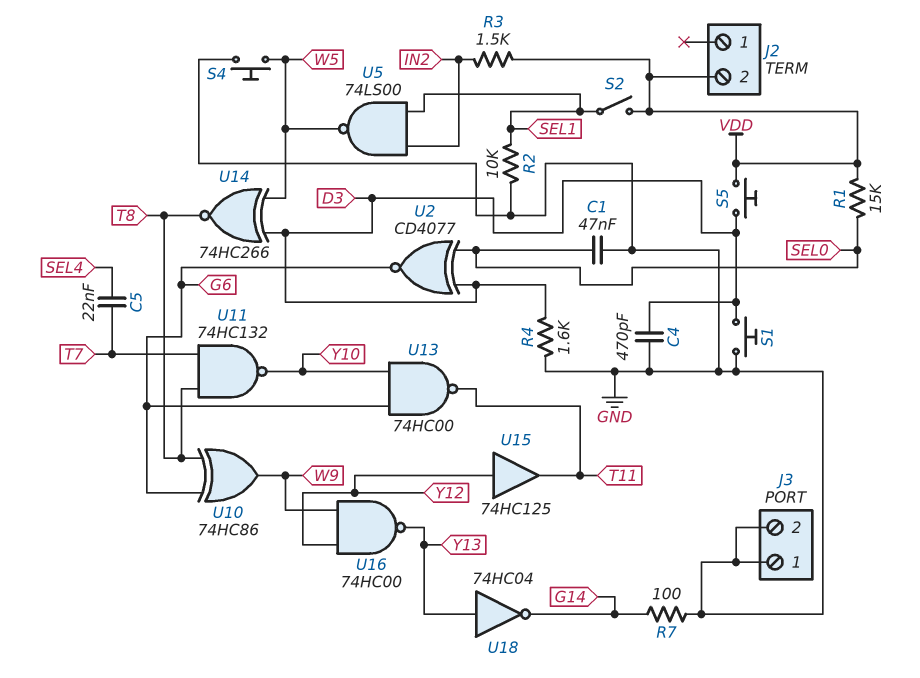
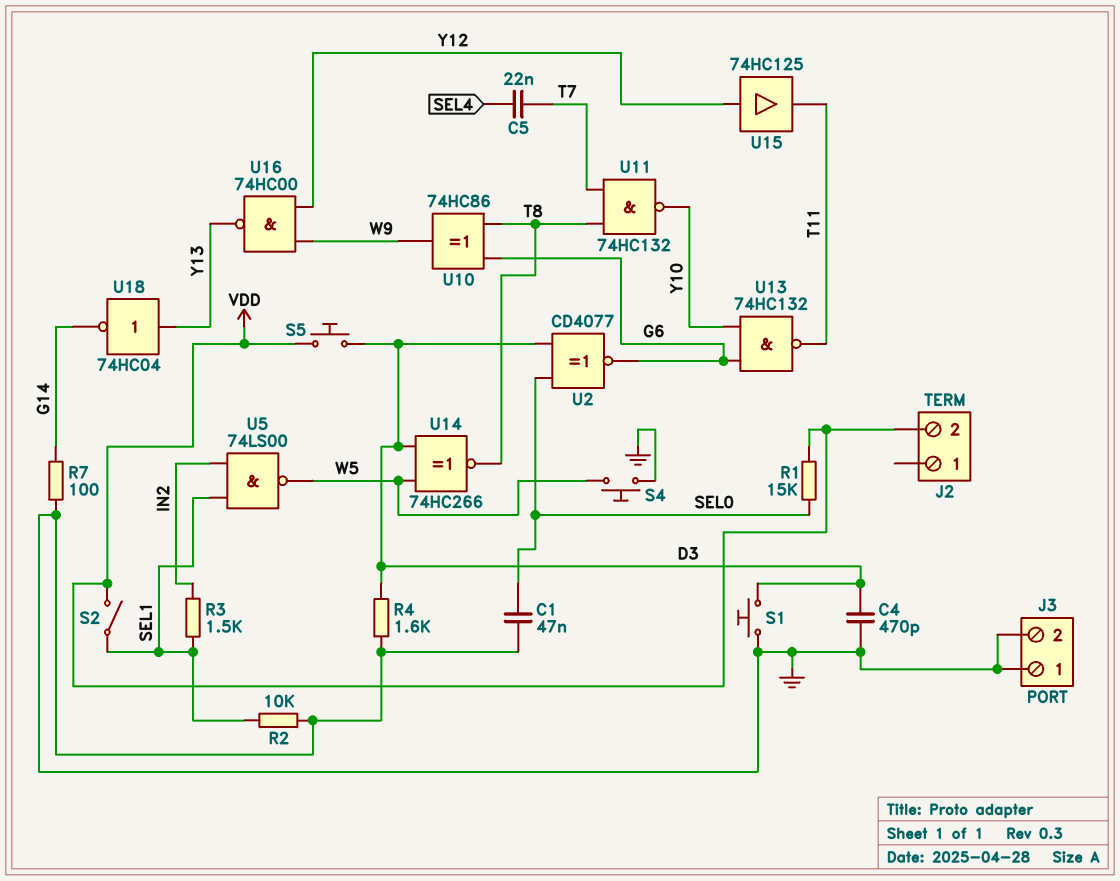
R3: 1.5k (IN2, VDD) -> 1.5k (IN2, SEL1)
U13: NAND 74HC00 (in G6, in Y10, out T11) -> NAND 74HC132 (in G6, in Y10, out T11)

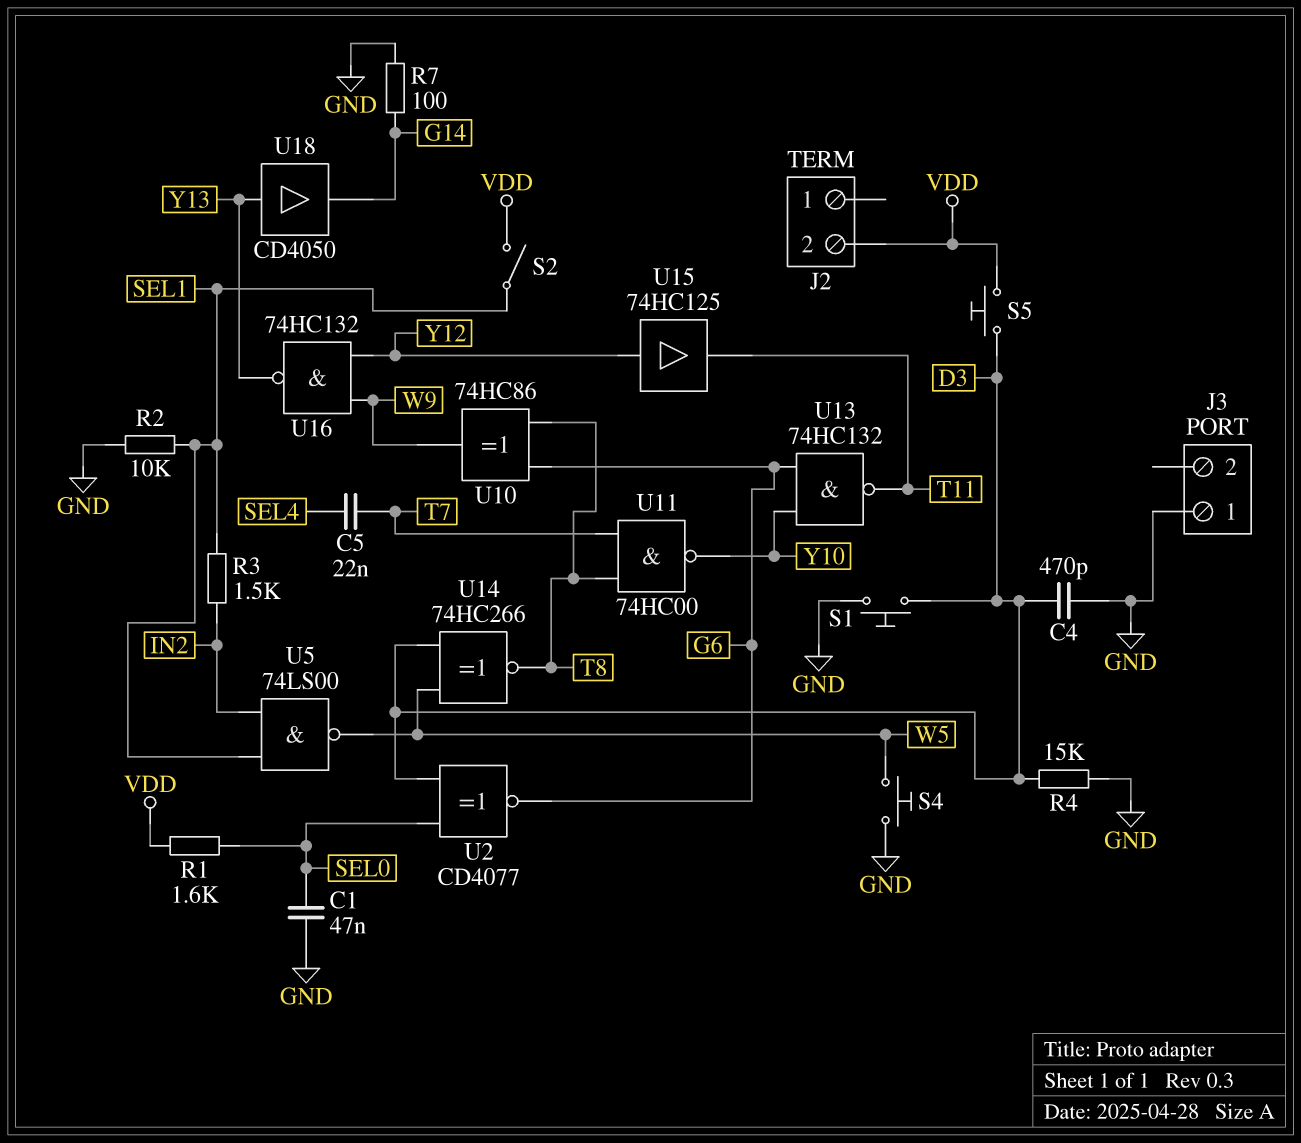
J3 pin 2: GND -> none
R1: 15k (SEL0, VDD) -> 1.6k (SEL0, VDD)
R4: 1.6k (D3, GND) -> 15k (D3, GND)
U11: NAND 74HC132 (in T7, in T8, out Y10) -> NAND 74HC00 (in T7, in T8, out Y10)
U16: NAND 74HC00 (in W9, in Y12, out Y13) -> NAND 74HC132 (in W9, in Y12, out Y13)
U18: NOT 74HC04 (in Y13, out G14) -> buffer CD4050 (in Y13, out G14)

